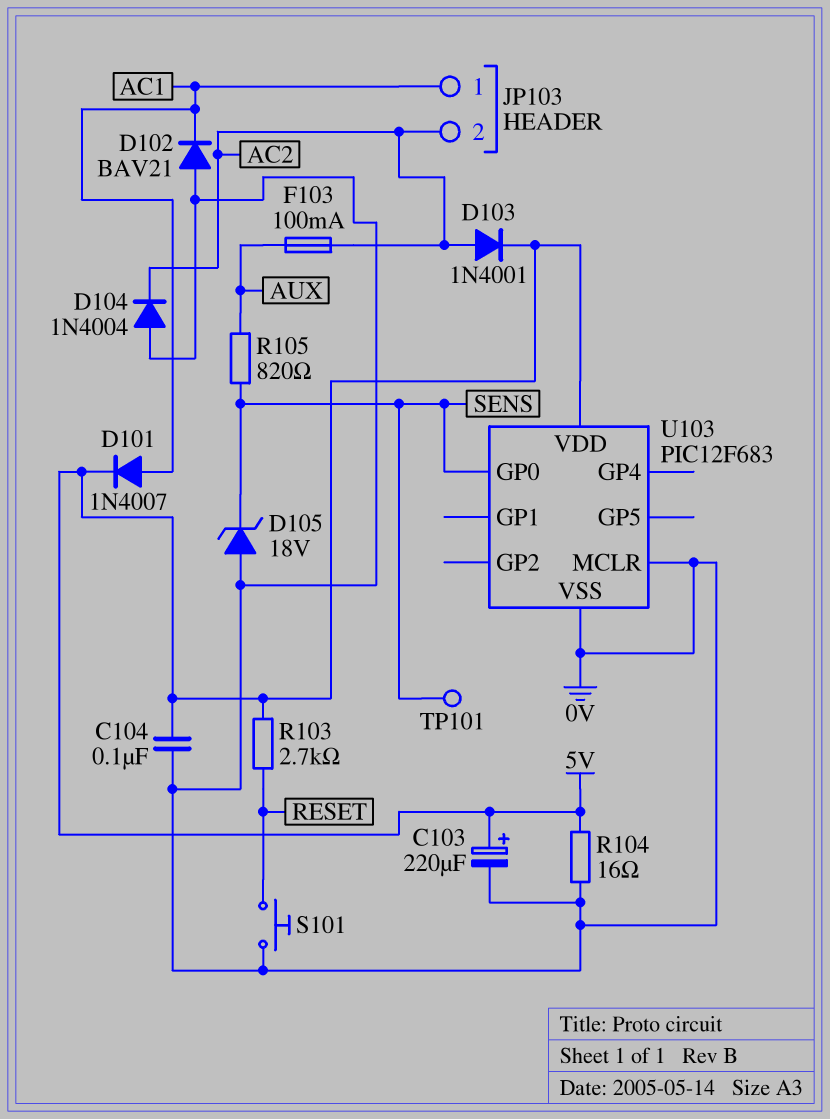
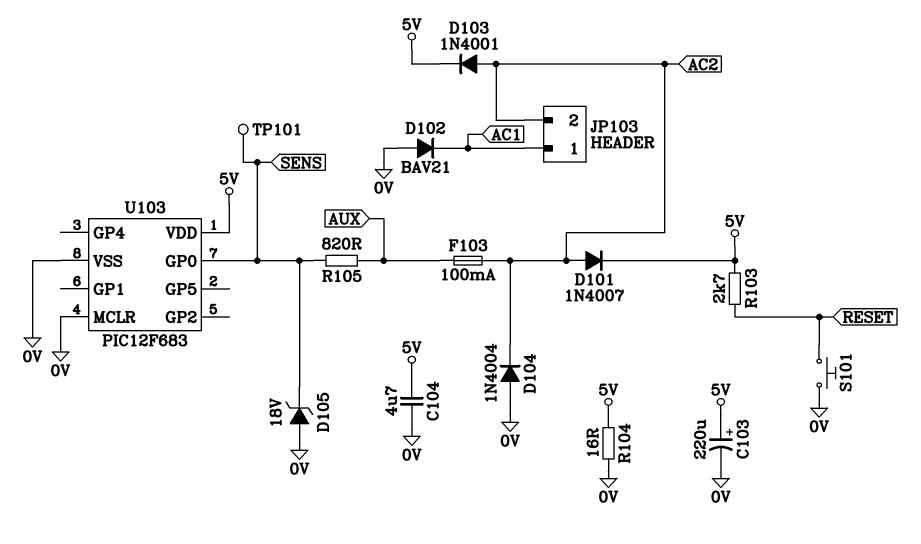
C104: 100nF (0V, 5V) -> 4.7uF (0V, 5V)
D101: diode 1N4007 (A AC1, K 5V) -> diode 1N4007 (A AC2, K 5V)

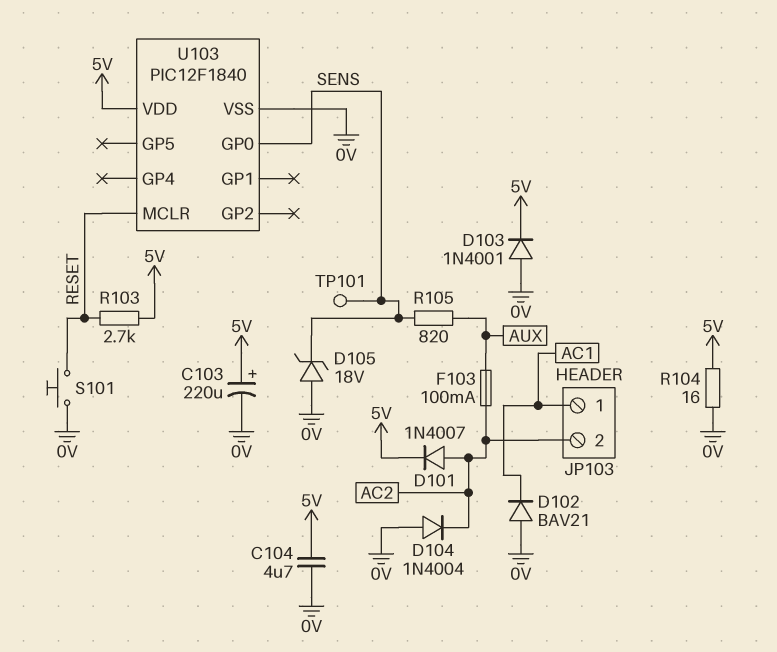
D103: diode 1N4001 (A AC2, K 5V) -> diode 1N4001 (A 0V, K 5V)
U103: PIC12F683 -> PIC12F1840
U103 pin MCLR: 0V -> RESET

